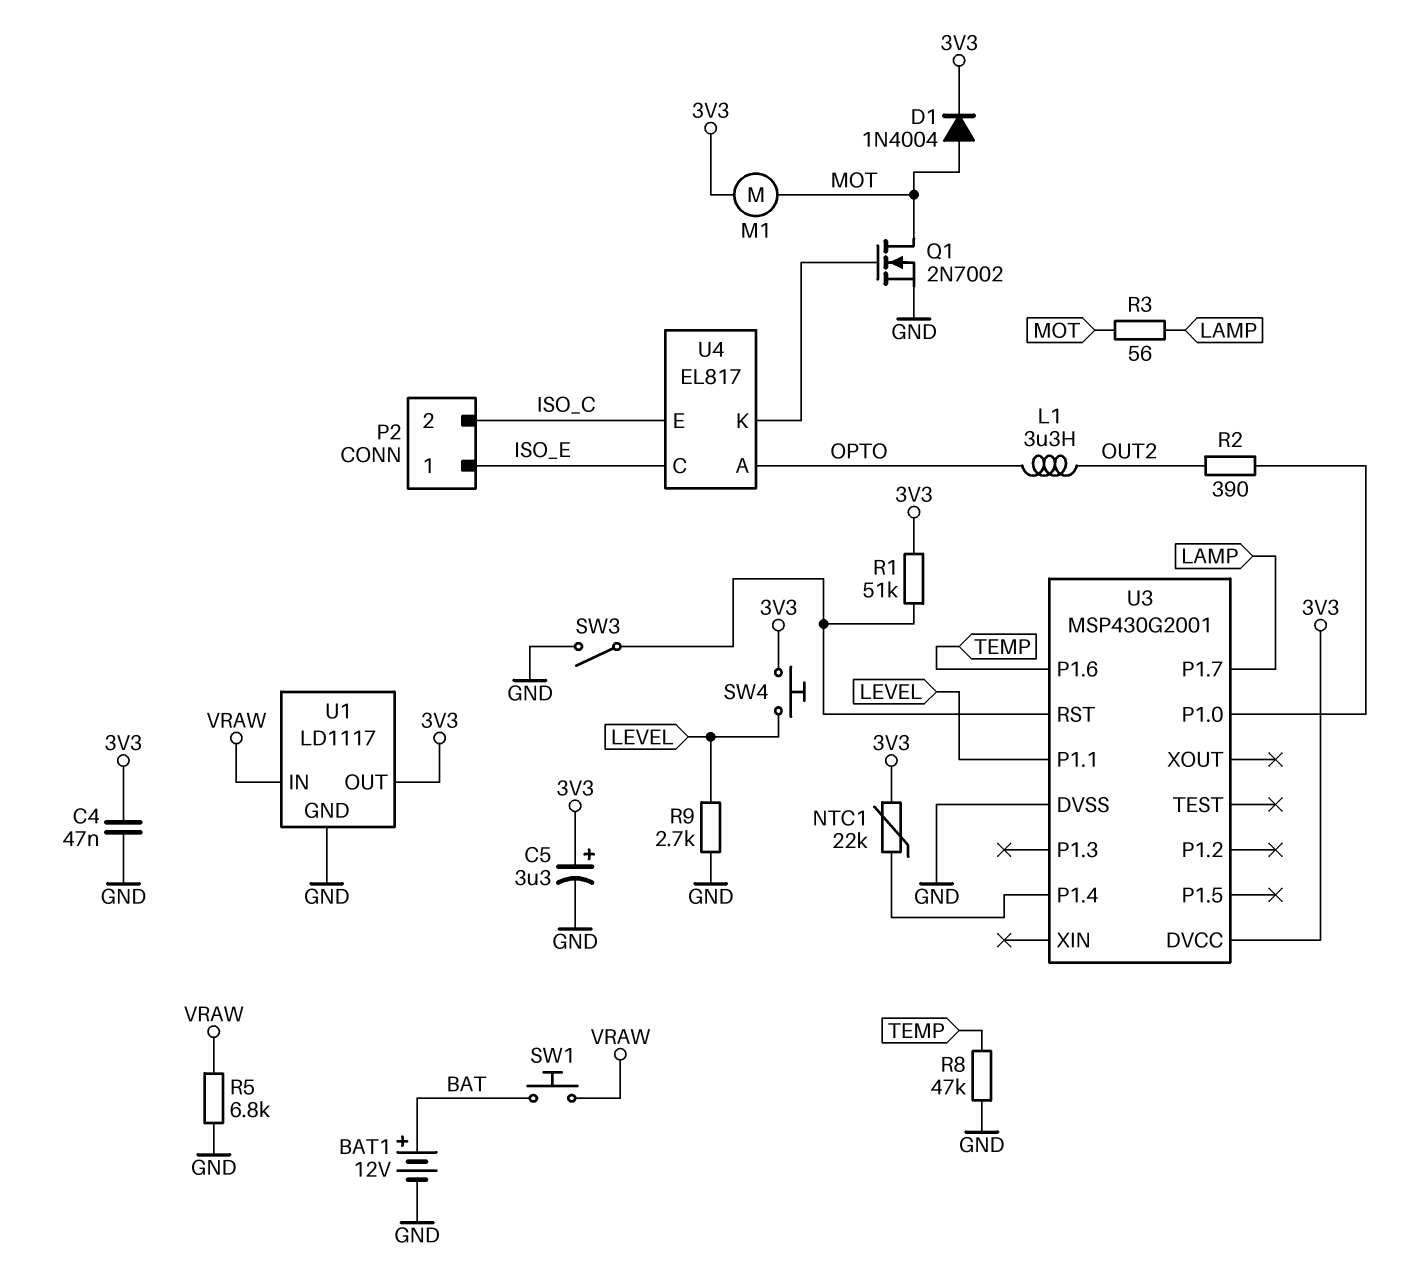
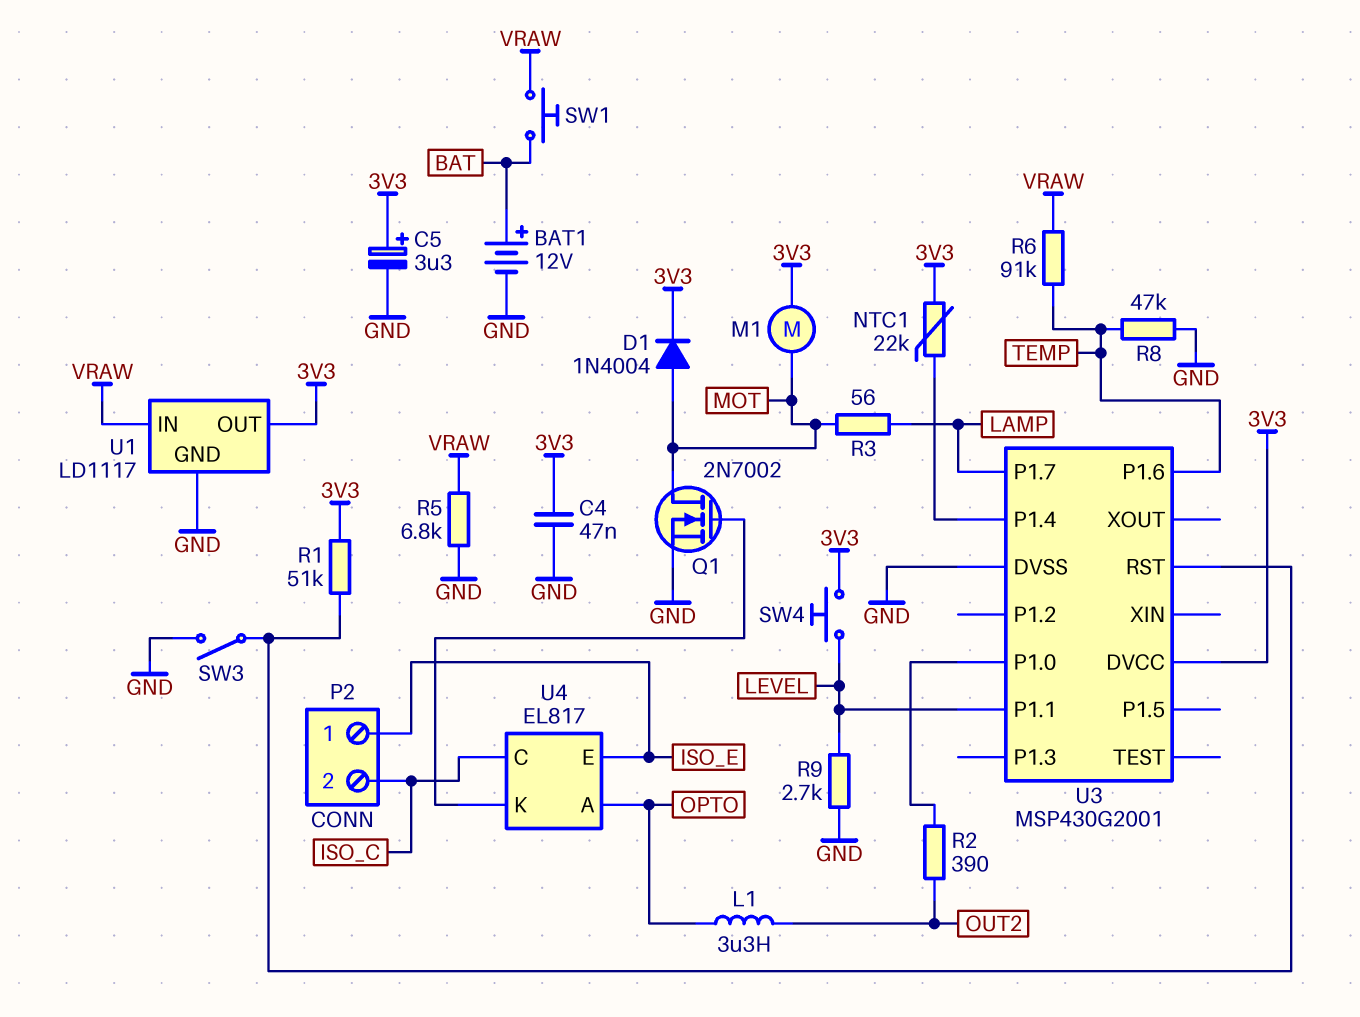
R6: none -> 91k (TEMP, VRAW)
U4 pin C: ISO_E -> ISO_C
U4 pin E: ISO_C -> ISO_E

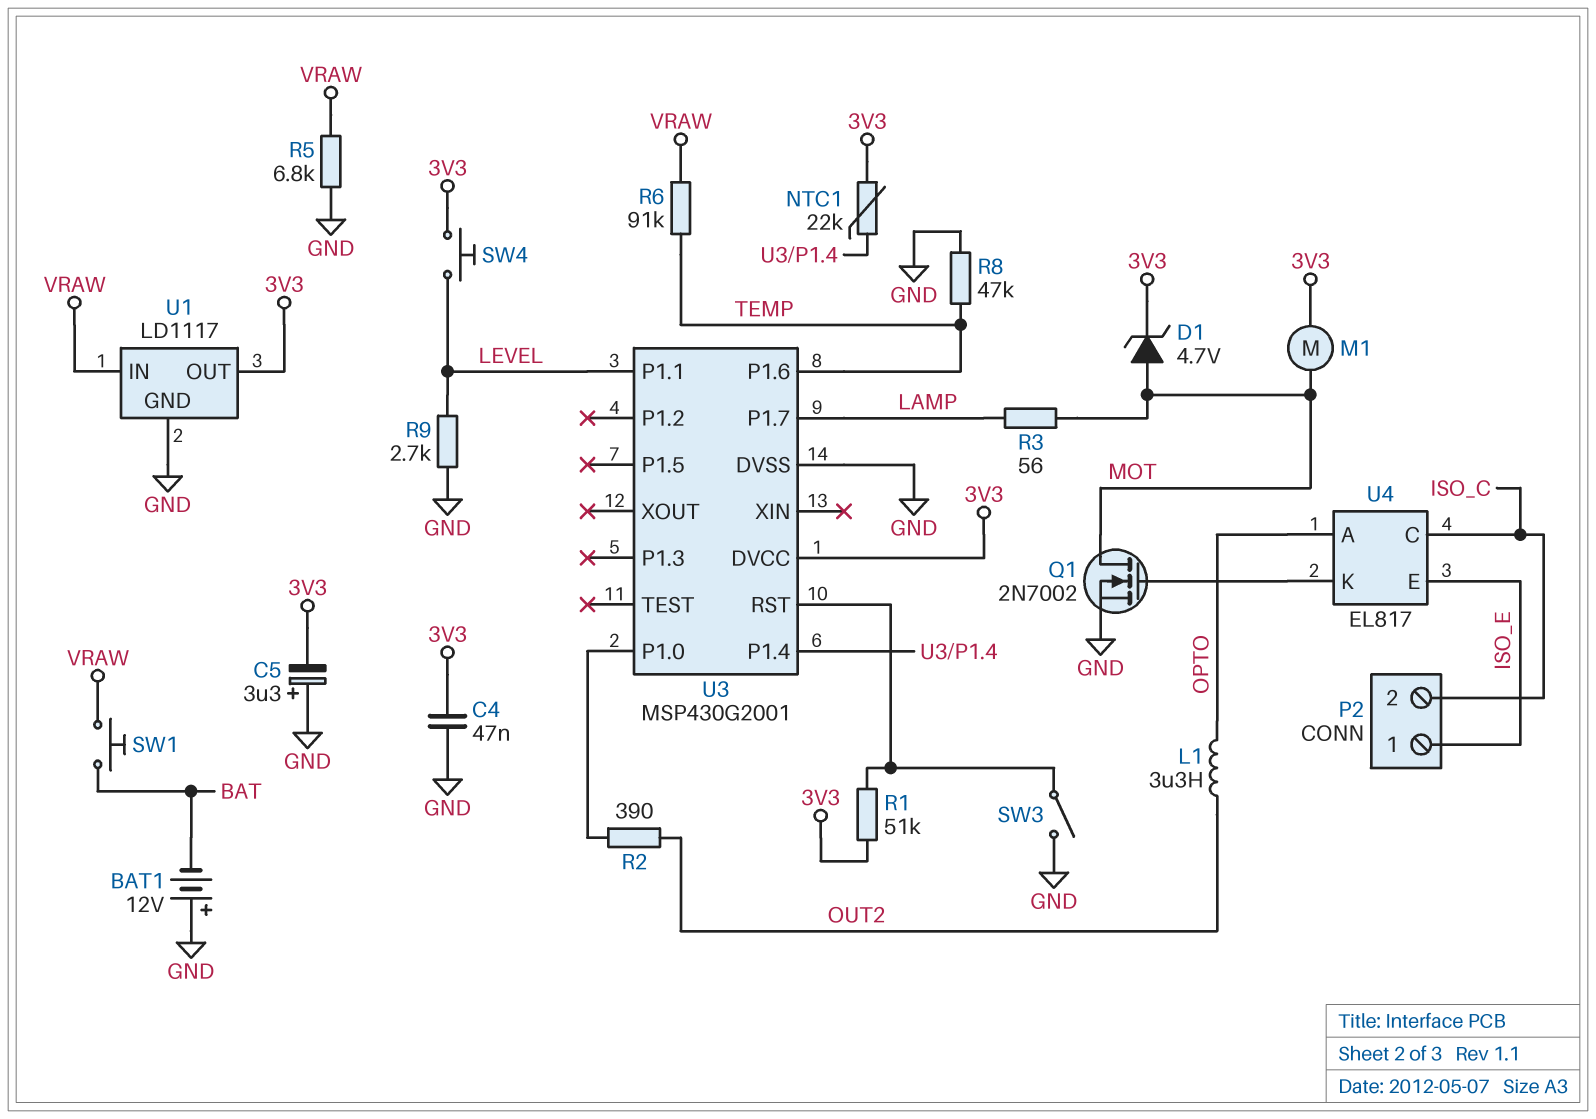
BAT1: 12V (plus BAT, minus GND) -> 12V (plus GND, minus BAT)
C5: 3.3uF (plus 3V3, minus GND) -> 3.3uF (plus GND, minus 3V3)
D1: diode 1N4004 (A MOT, K 3V3) -> zener 4.7V (A MOT, K 3V3)

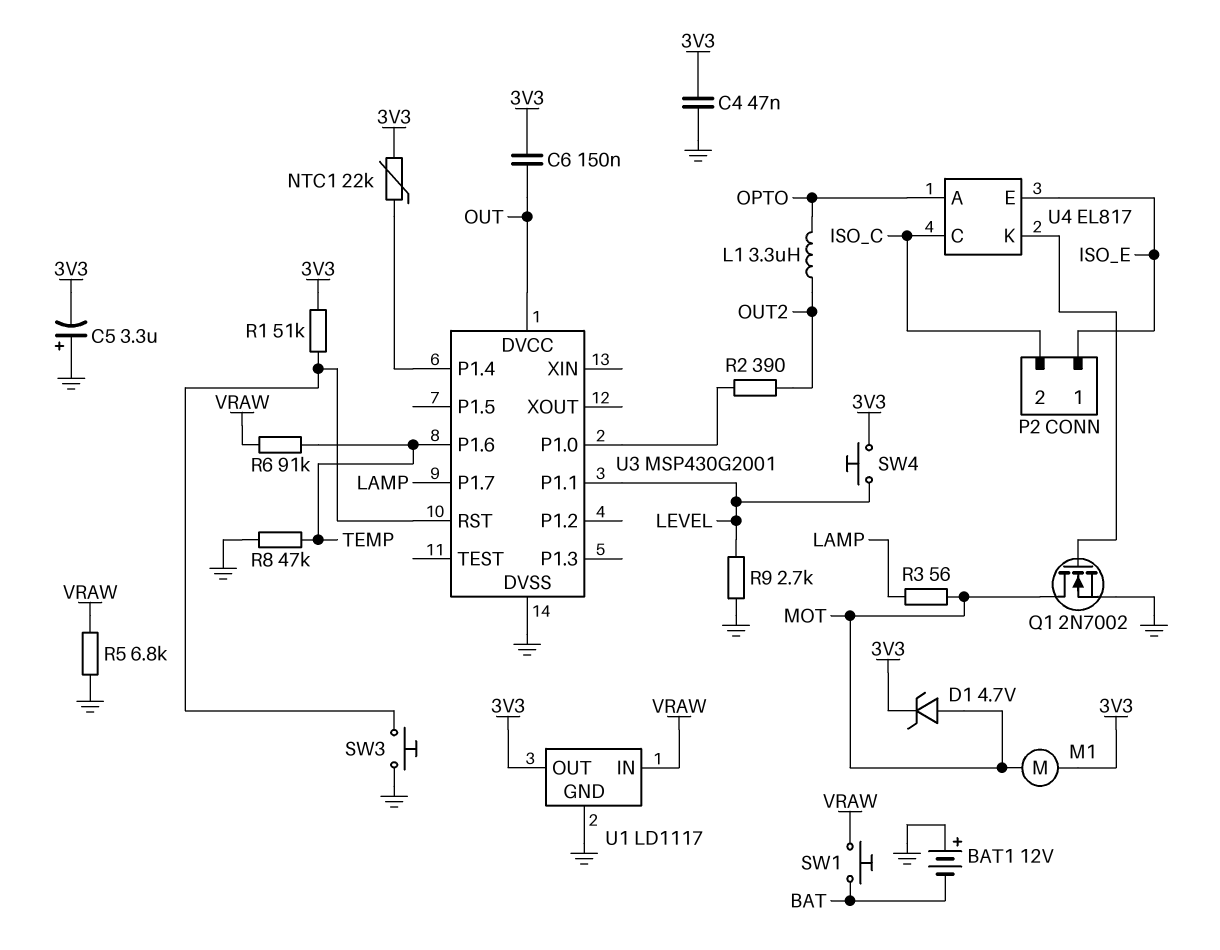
C6: none -> 150nF (3V3, OUT)
SW3: switch (GND, U3/RST) -> button (GND, U3/RST)
U3 pin DVCC: 3V3 -> OUT

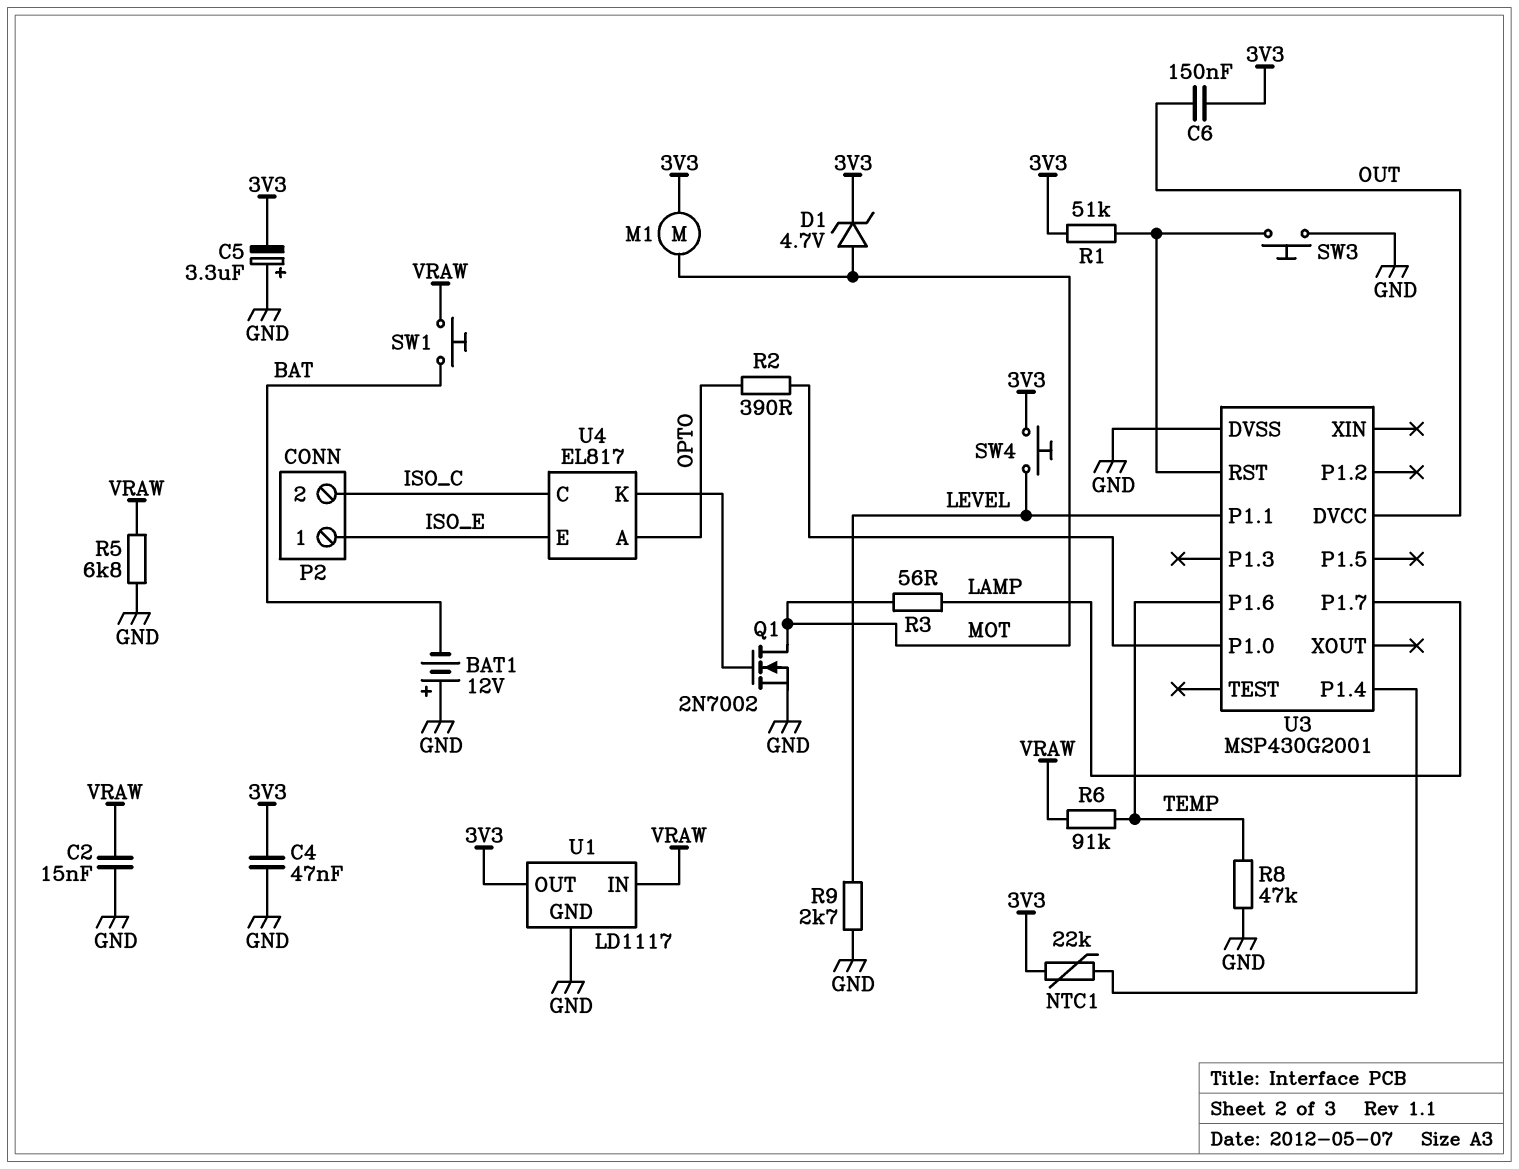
C2: none -> 15nF (GND, VRAW)
L1: 3.3uH (OPTO, OUT2) -> none
R2: 390 (OUT2, U3/P1.0) -> 390 (OPTO, U3/P1.0)

